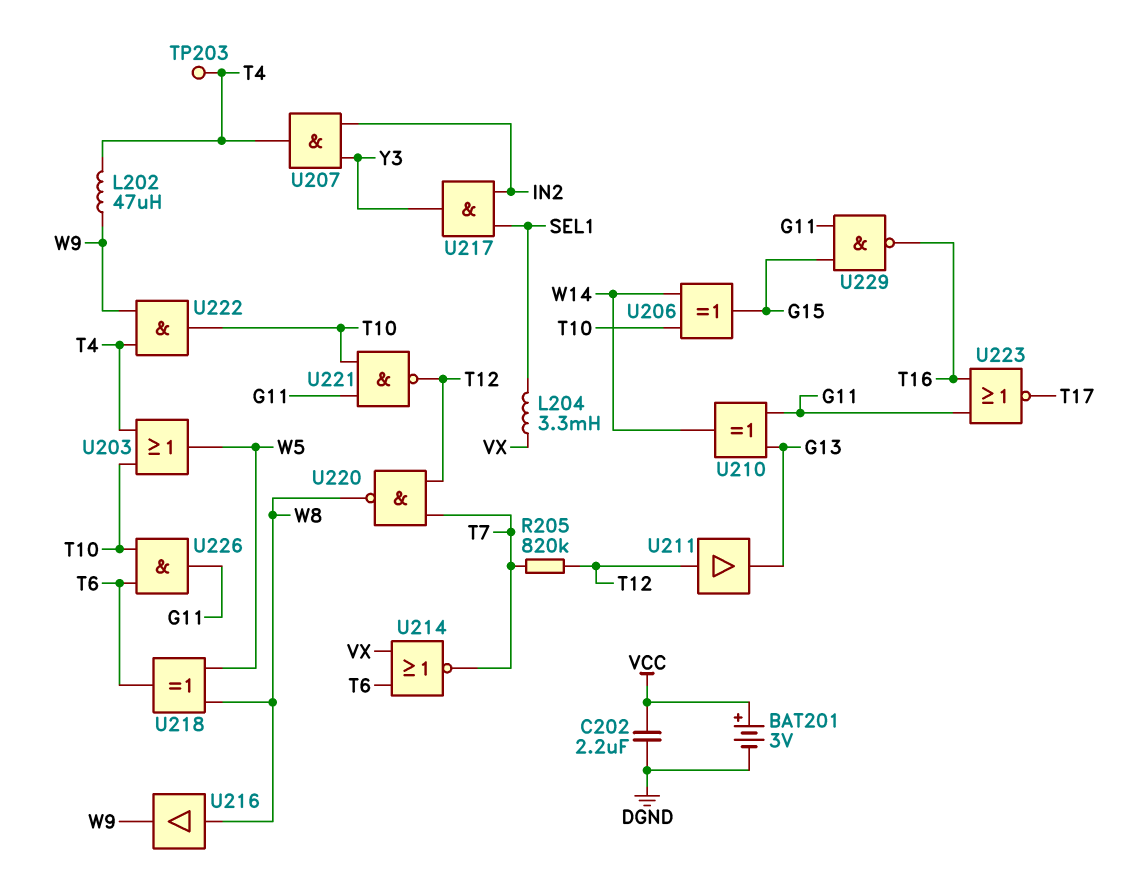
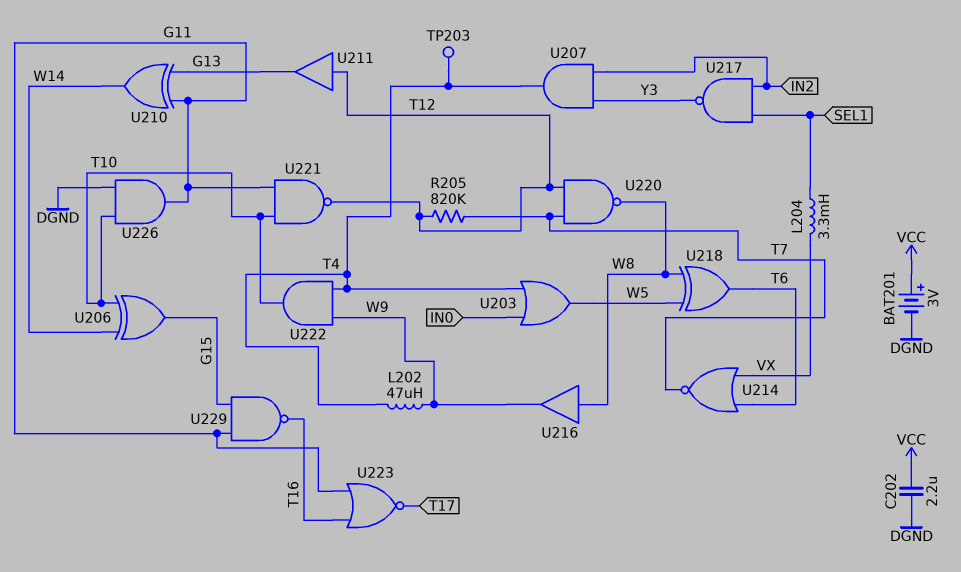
U203: OR (in T4, in T10, out W5) -> OR (in IN0, in T4, out W5)
U217: AND (in IN2, in SEL1, out Y3) -> NAND (in IN2, in SEL1, out Y3)
U226: AND (in T6, in T10, out G11) -> AND (in DGND, in T10, out G11)

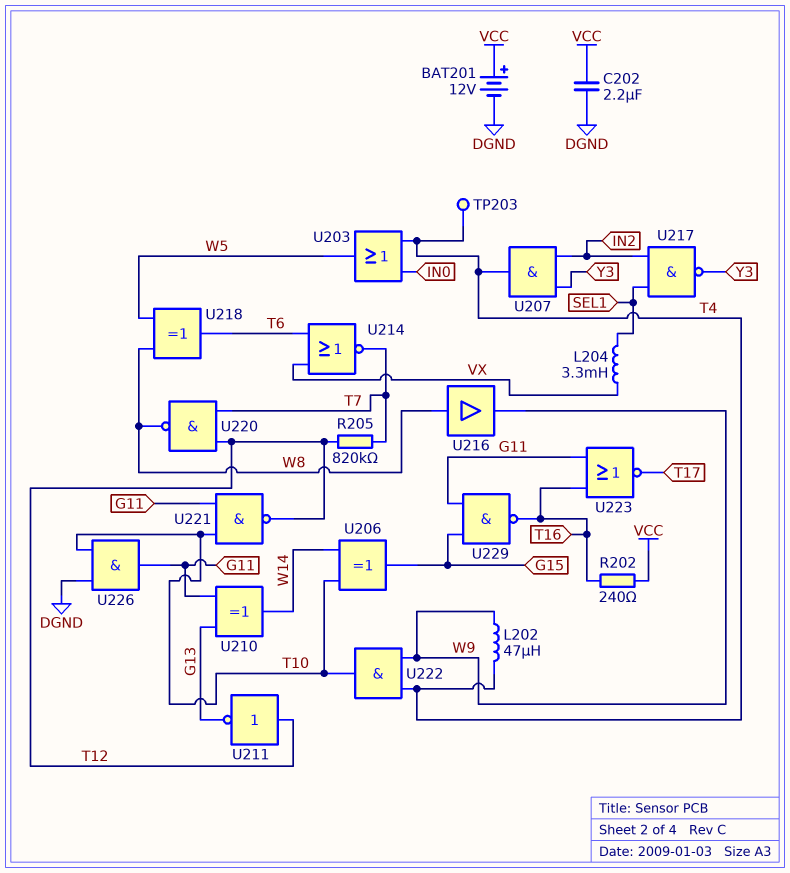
BAT201: 3V (plus VCC, minus DGND) -> 12V (plus VCC, minus DGND)
R202: none -> 240 (T16, VCC)
U211: buffer (in T12, out G13) -> NOT (in T12, out G13)

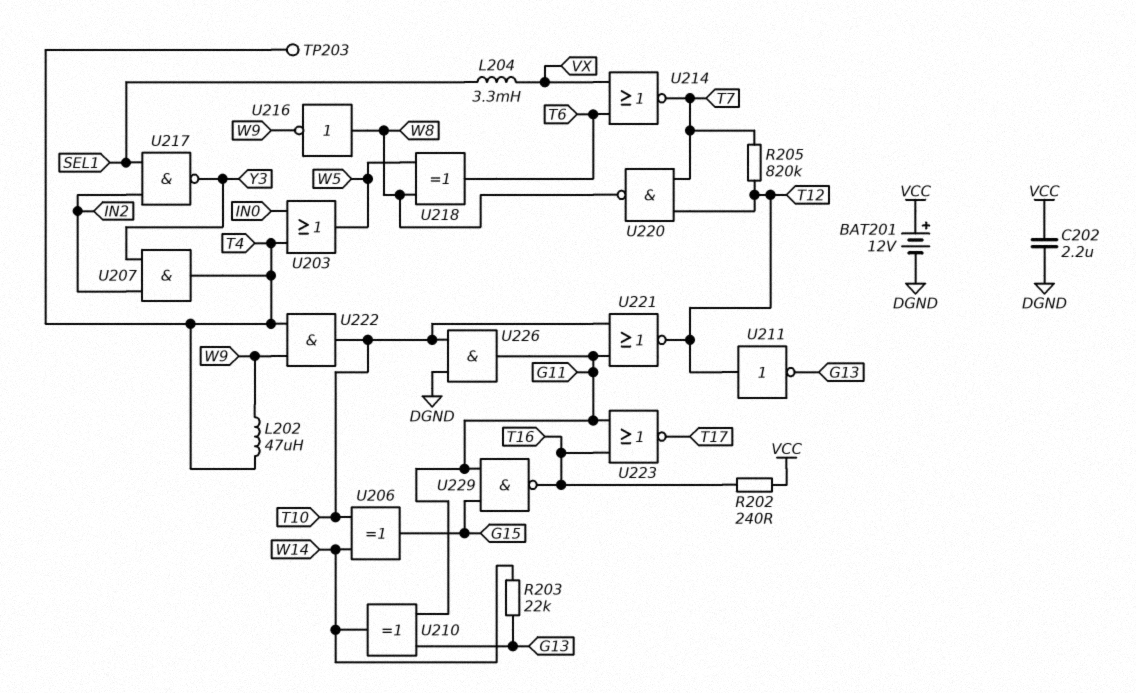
R203: none -> 22k (G13, W14)
U216: buffer (in W8, out W9) -> NOT (in W8, out W9)
U221: NAND (in G11, in T10, out T12) -> NOR (in G11, in T10, out T12)

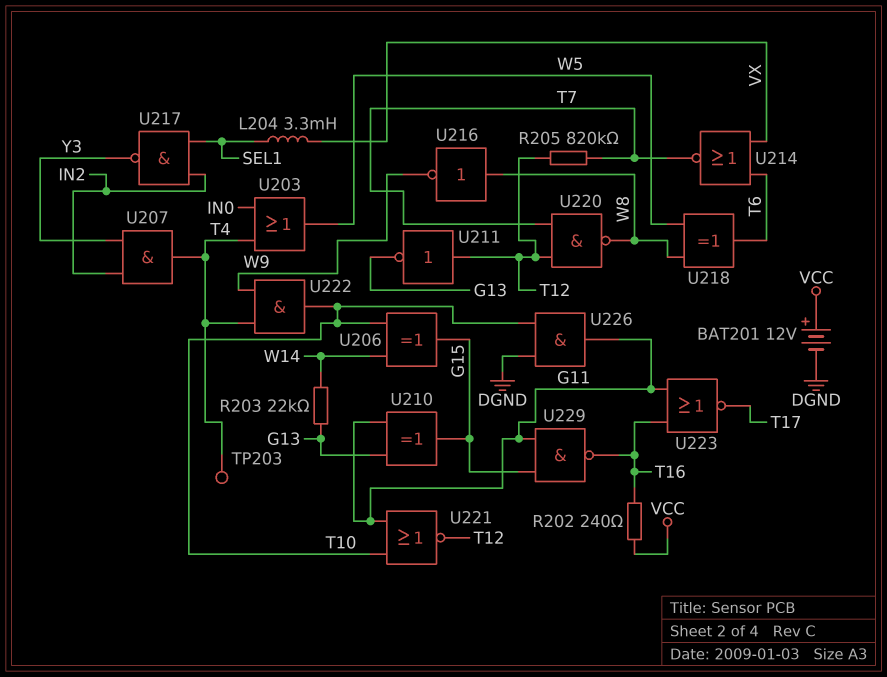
C202: 2.2uF (DGND, VCC) -> none
L202: 47uH (T4, W9) -> none
U210: XOR (in G11, in G13, out W14) -> XOR (in G11, in G13, out G15)

